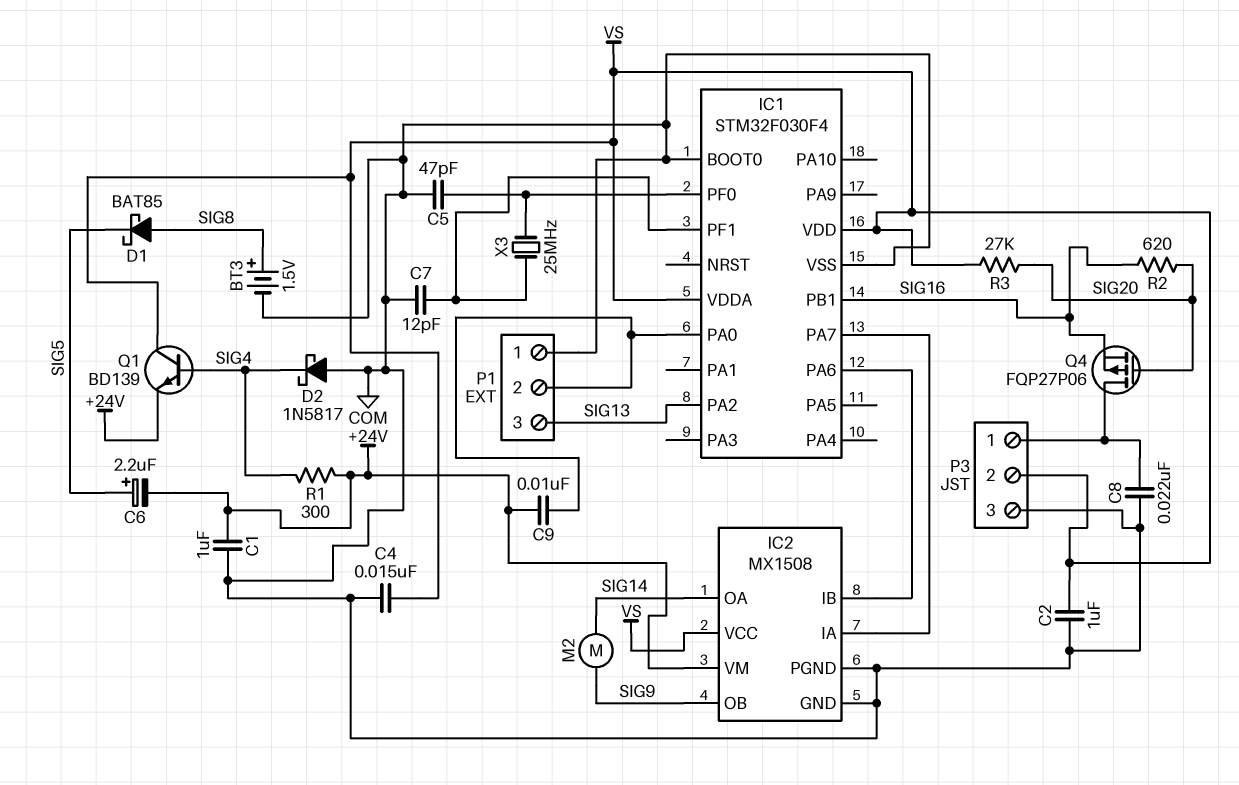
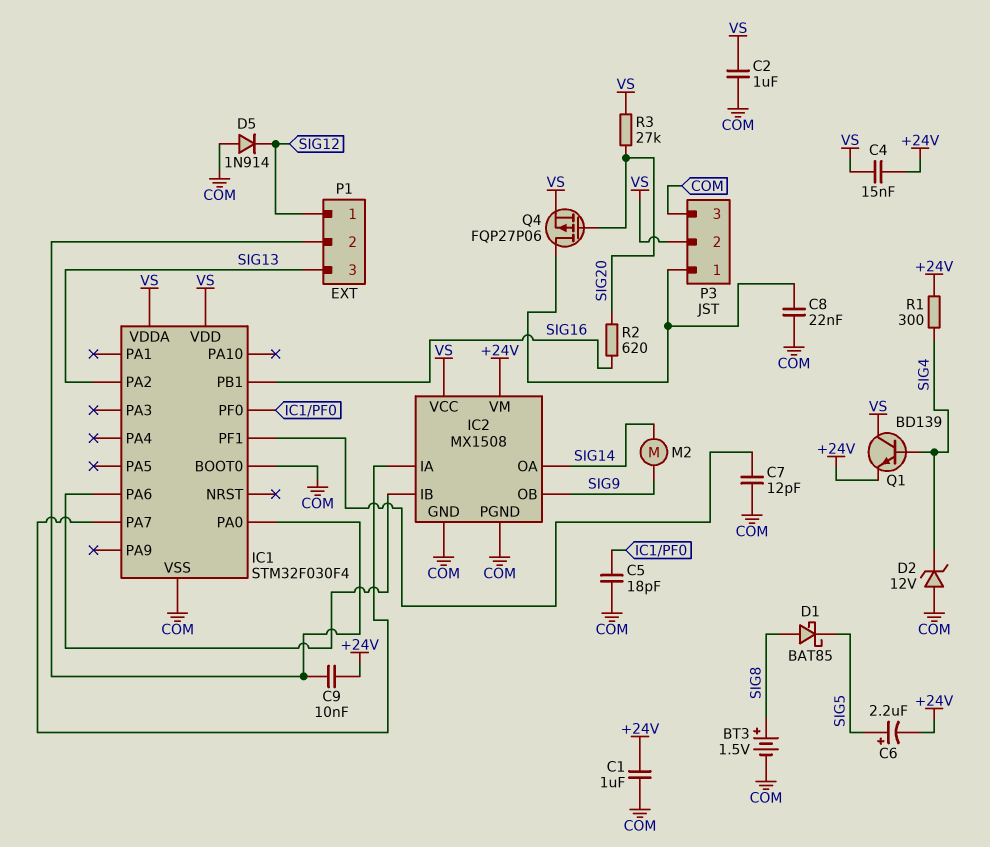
C4: 15nF (COM, VS) -> 15nF (+24V, VS)
C5: 47pF (COM, IC1/PF0) -> 18pF (COM, IC1/PF0)
D2: schottky 1N5817 (A COM, K SIG4) -> zener 12V (A COM, K SIG4)
D5: none -> diode 1N914 (A COM, K SIG12)
P1 pin 1: COM -> SIG12
Q4: PMOS FQP27P06 (G SIG20, D P3/1, S SIG16) -> PMOS FQP27P06 (G SIG20, D P3/1, S VS)
X3: 25MHz (IC1/PF0, IC1/PF1) -> none

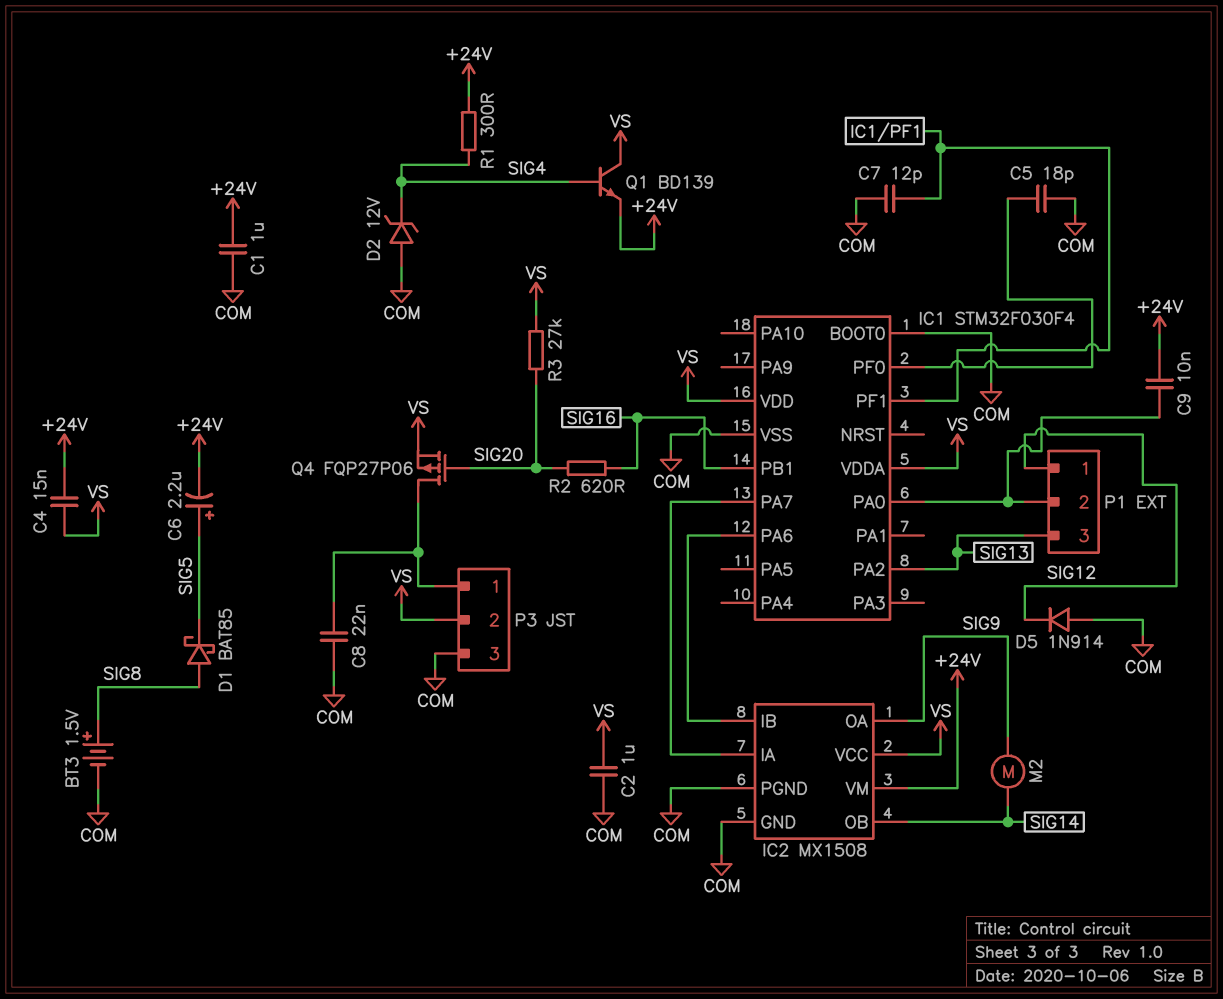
IC2 pin OA: SIG14 -> SIG9
IC2 pin OB: SIG9 -> SIG14

